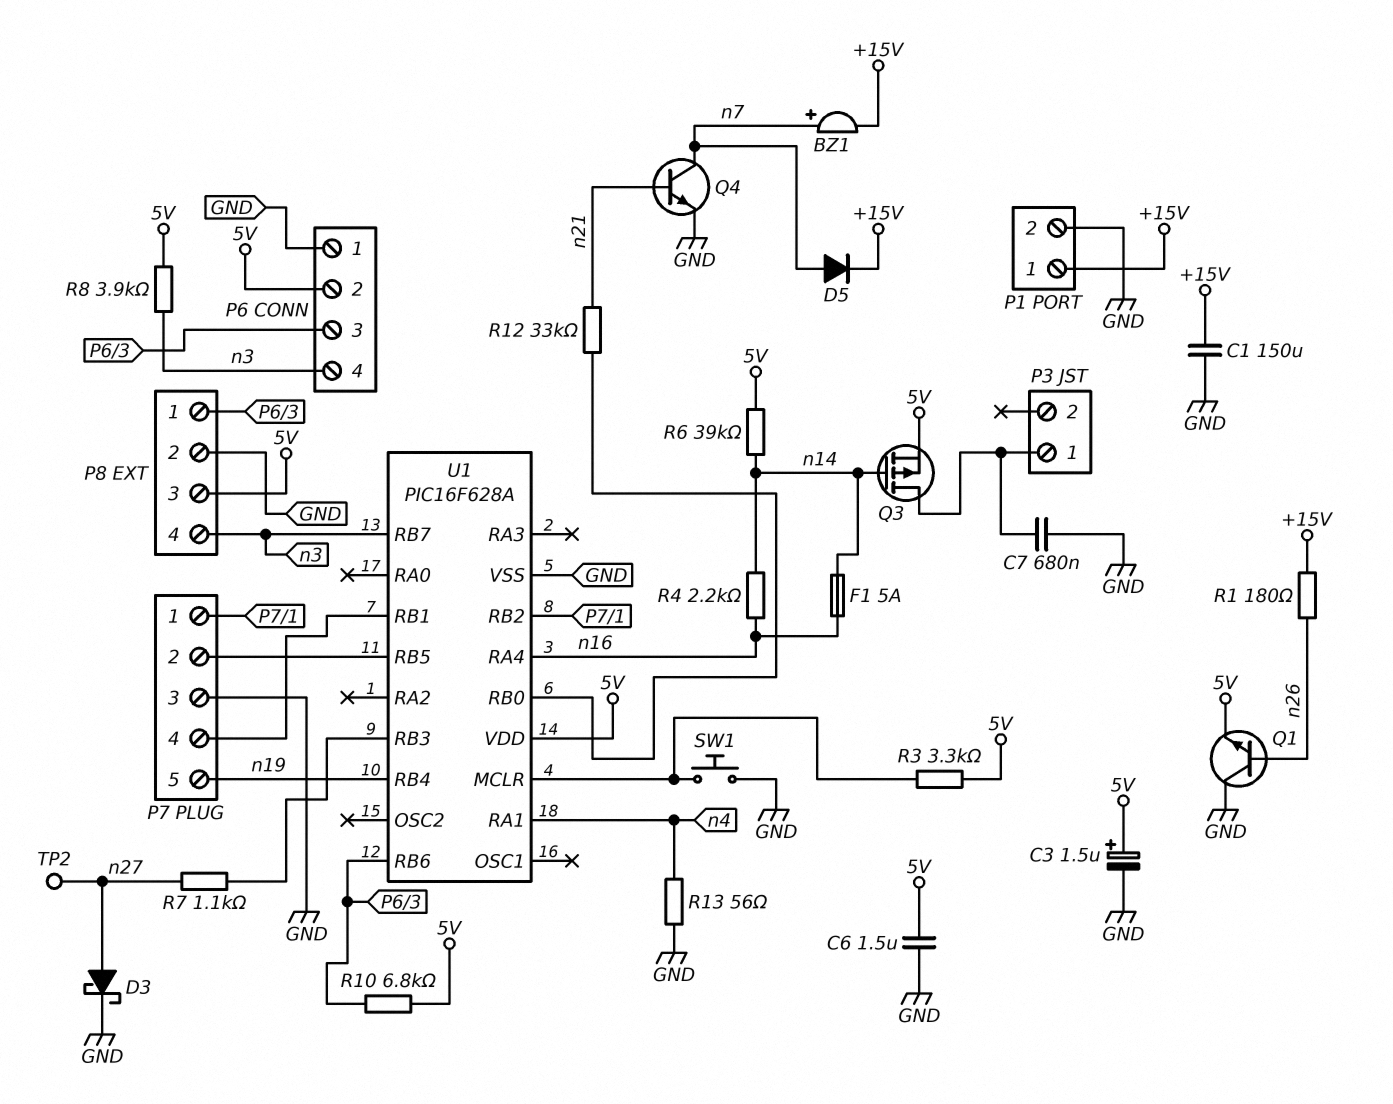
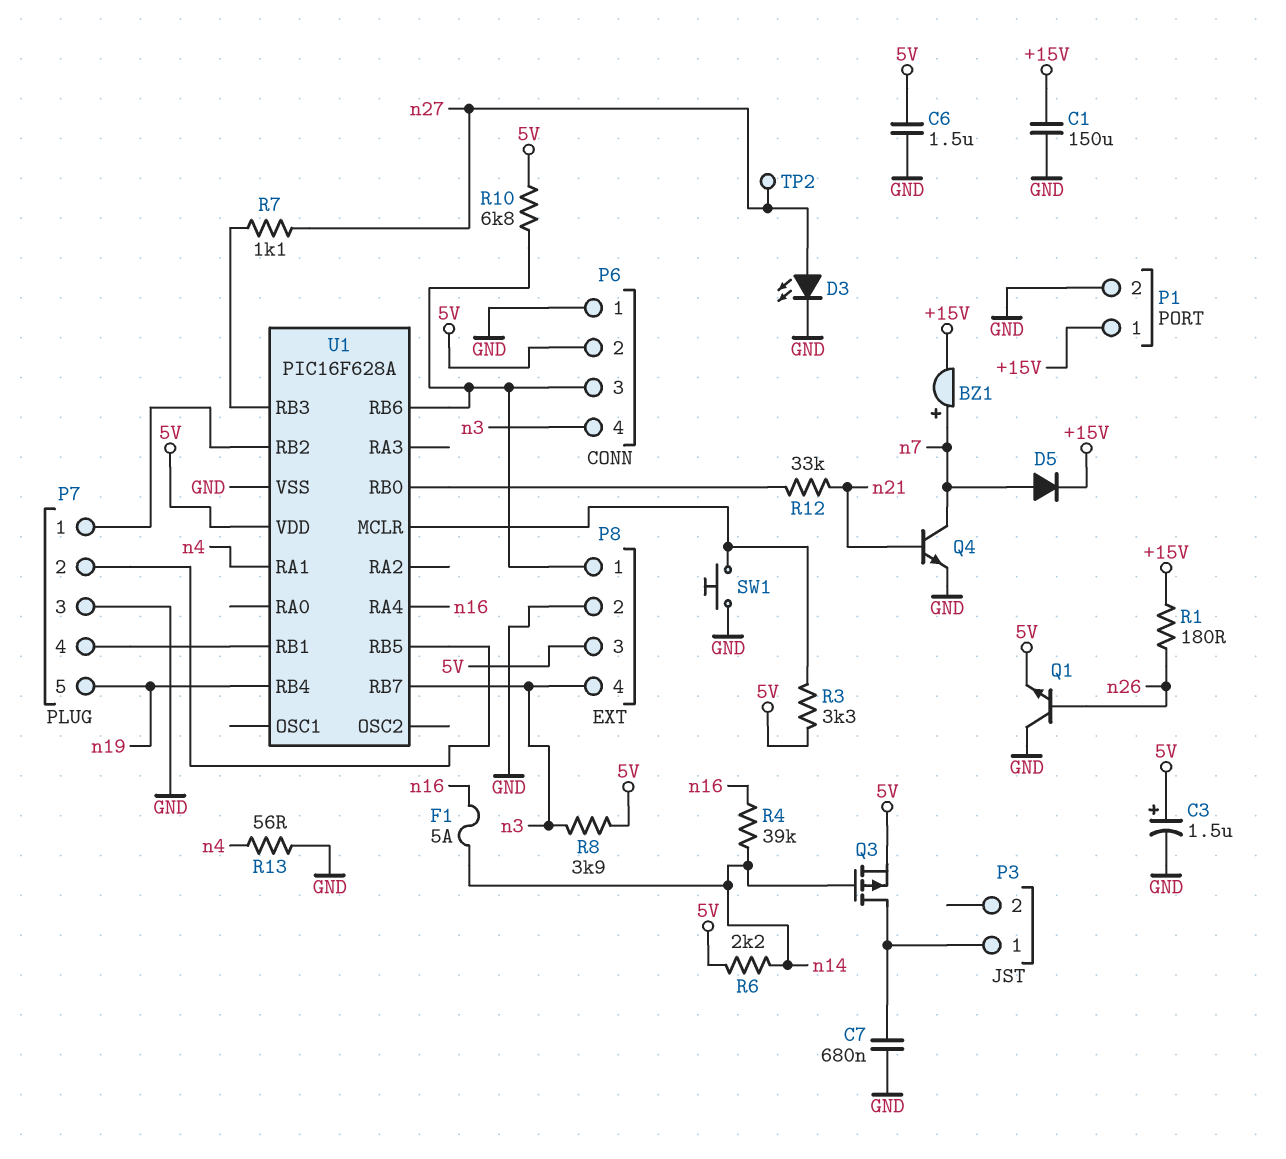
D3: schottky (A n27, K GND) -> LED (A n27, K GND)
R4: 2.2k (n14, n16) -> 39k (n14, n16)
R6: 39k (5V, n14) -> 2.2k (5V, n14)

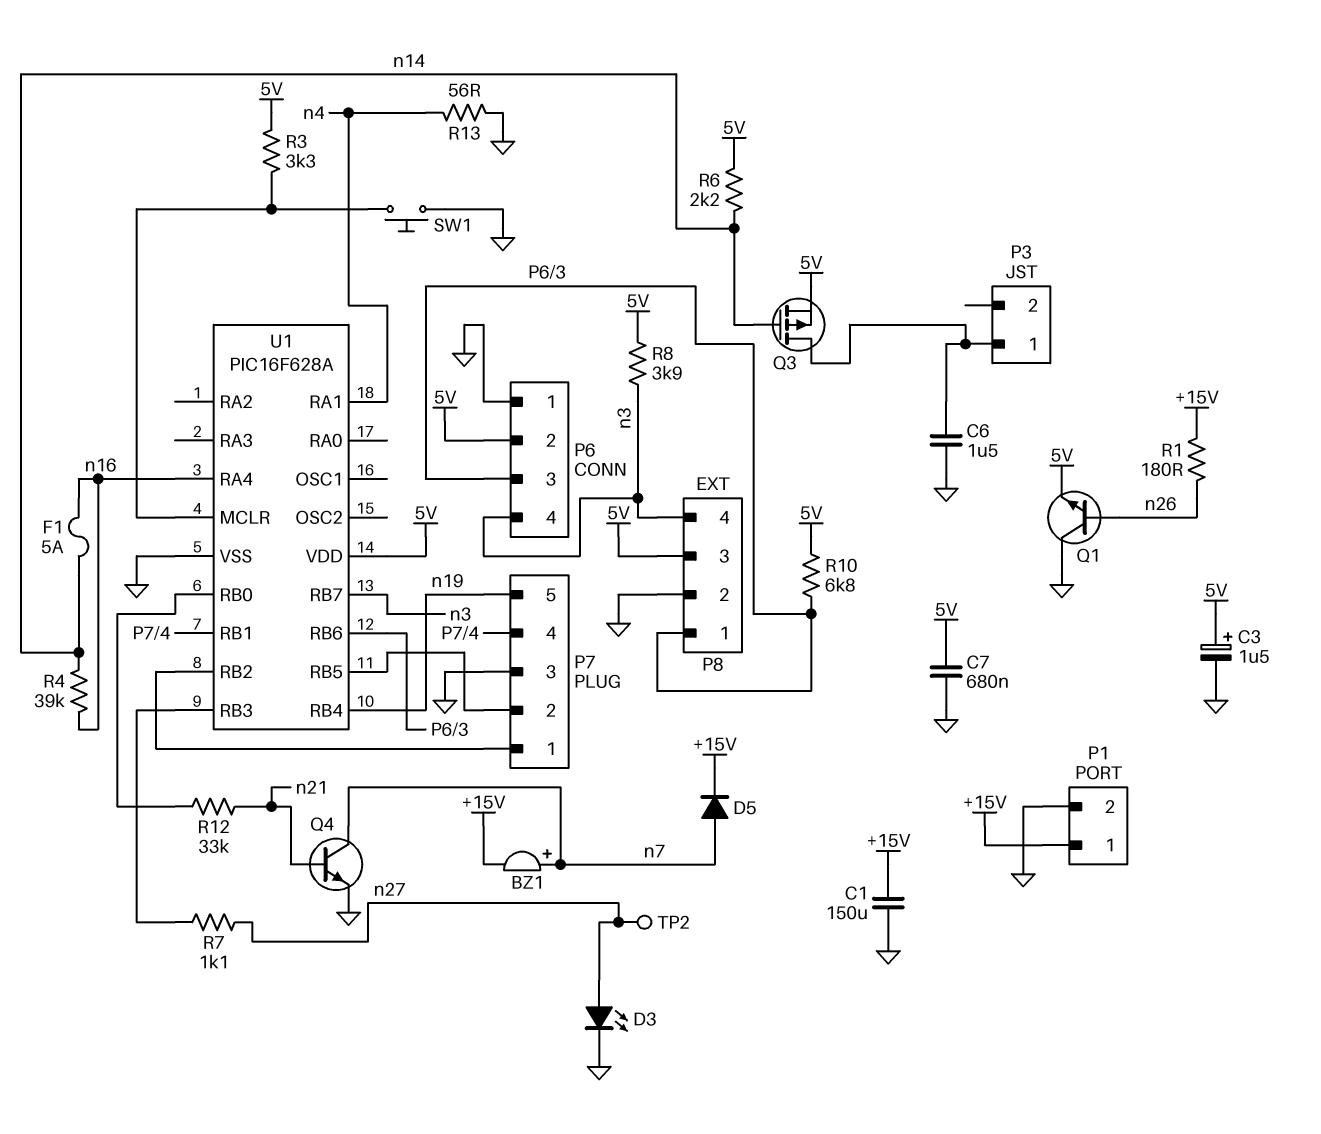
C6: 1.5uF (5V, GND) -> 1.5uF (GND, P3/1)
C7: 680nF (GND, P3/1) -> 680nF (5V, GND)

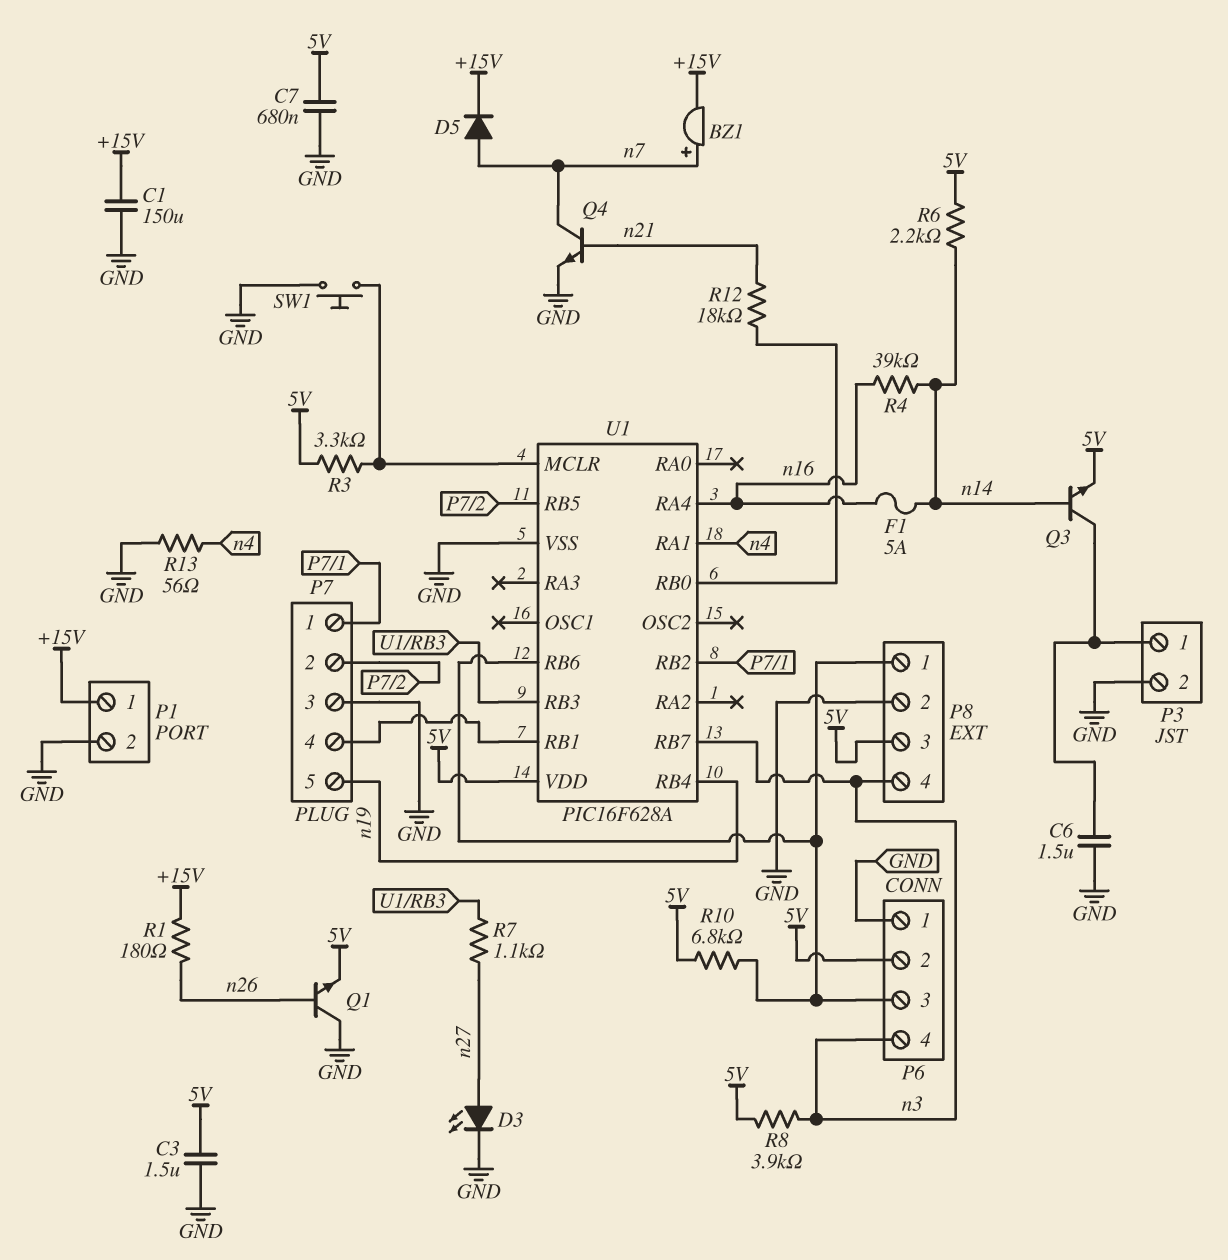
C3: 1.5uF (plus 5V, minus GND) -> 1.5uF (5V, GND)
P3 pin 2: none -> GND
Q3: PMOS (G n14, D P3/1, S 5V) -> NPN (B n14, C P3/1, E 5V)
R12: 33k (U1/RB0, n21) -> 18k (U1/RB0, n21)
TP2: test point (n27) -> none

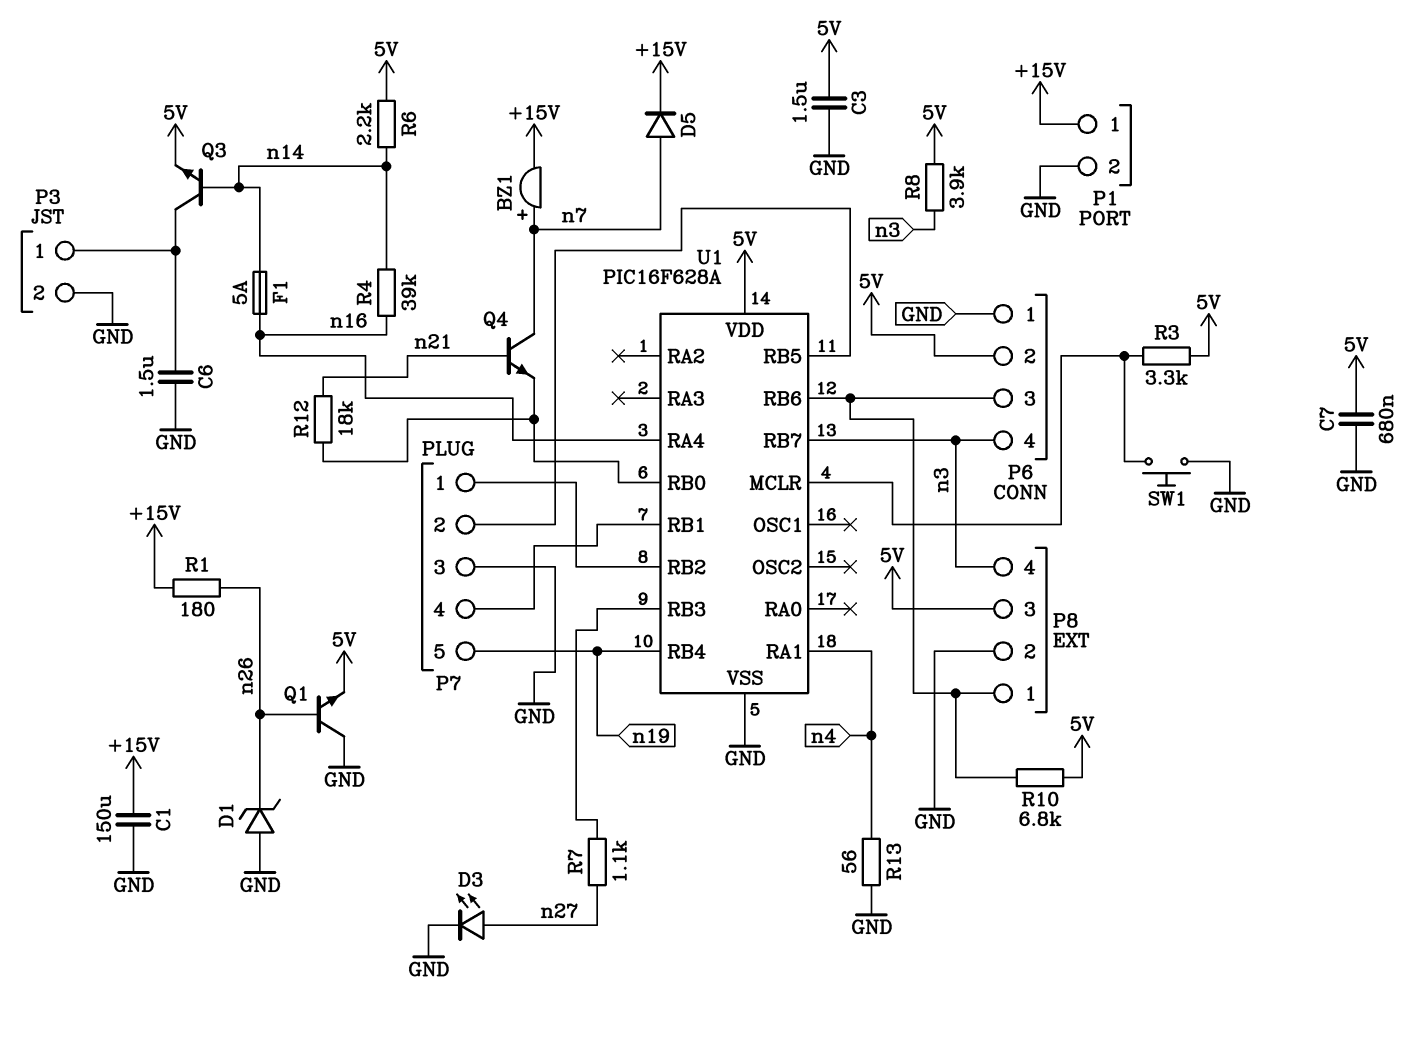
D1: none -> zener (A GND, K n26)
Q4: NPN (B n21, C n7, E GND) -> NPN (B n21, C n7, E U1/RB0)

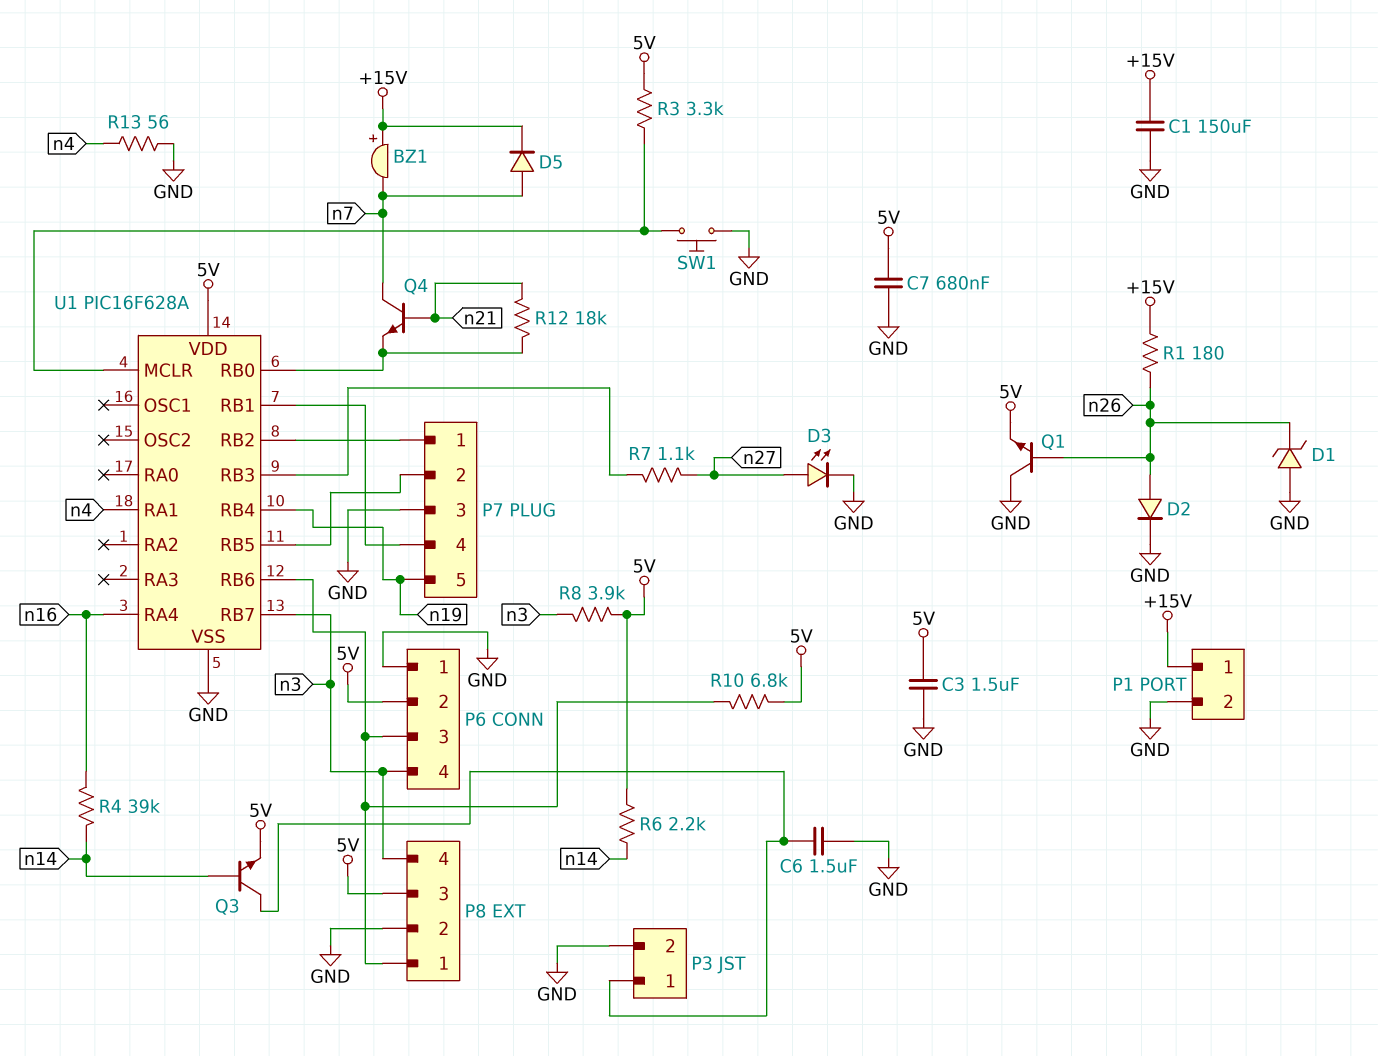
BZ1: buzzer (plus n7, minus +15V) -> buzzer (plus +15V, minus n7)
D2: none -> diode (A n26, K GND)
F1: 5A (n14, n16) -> none

